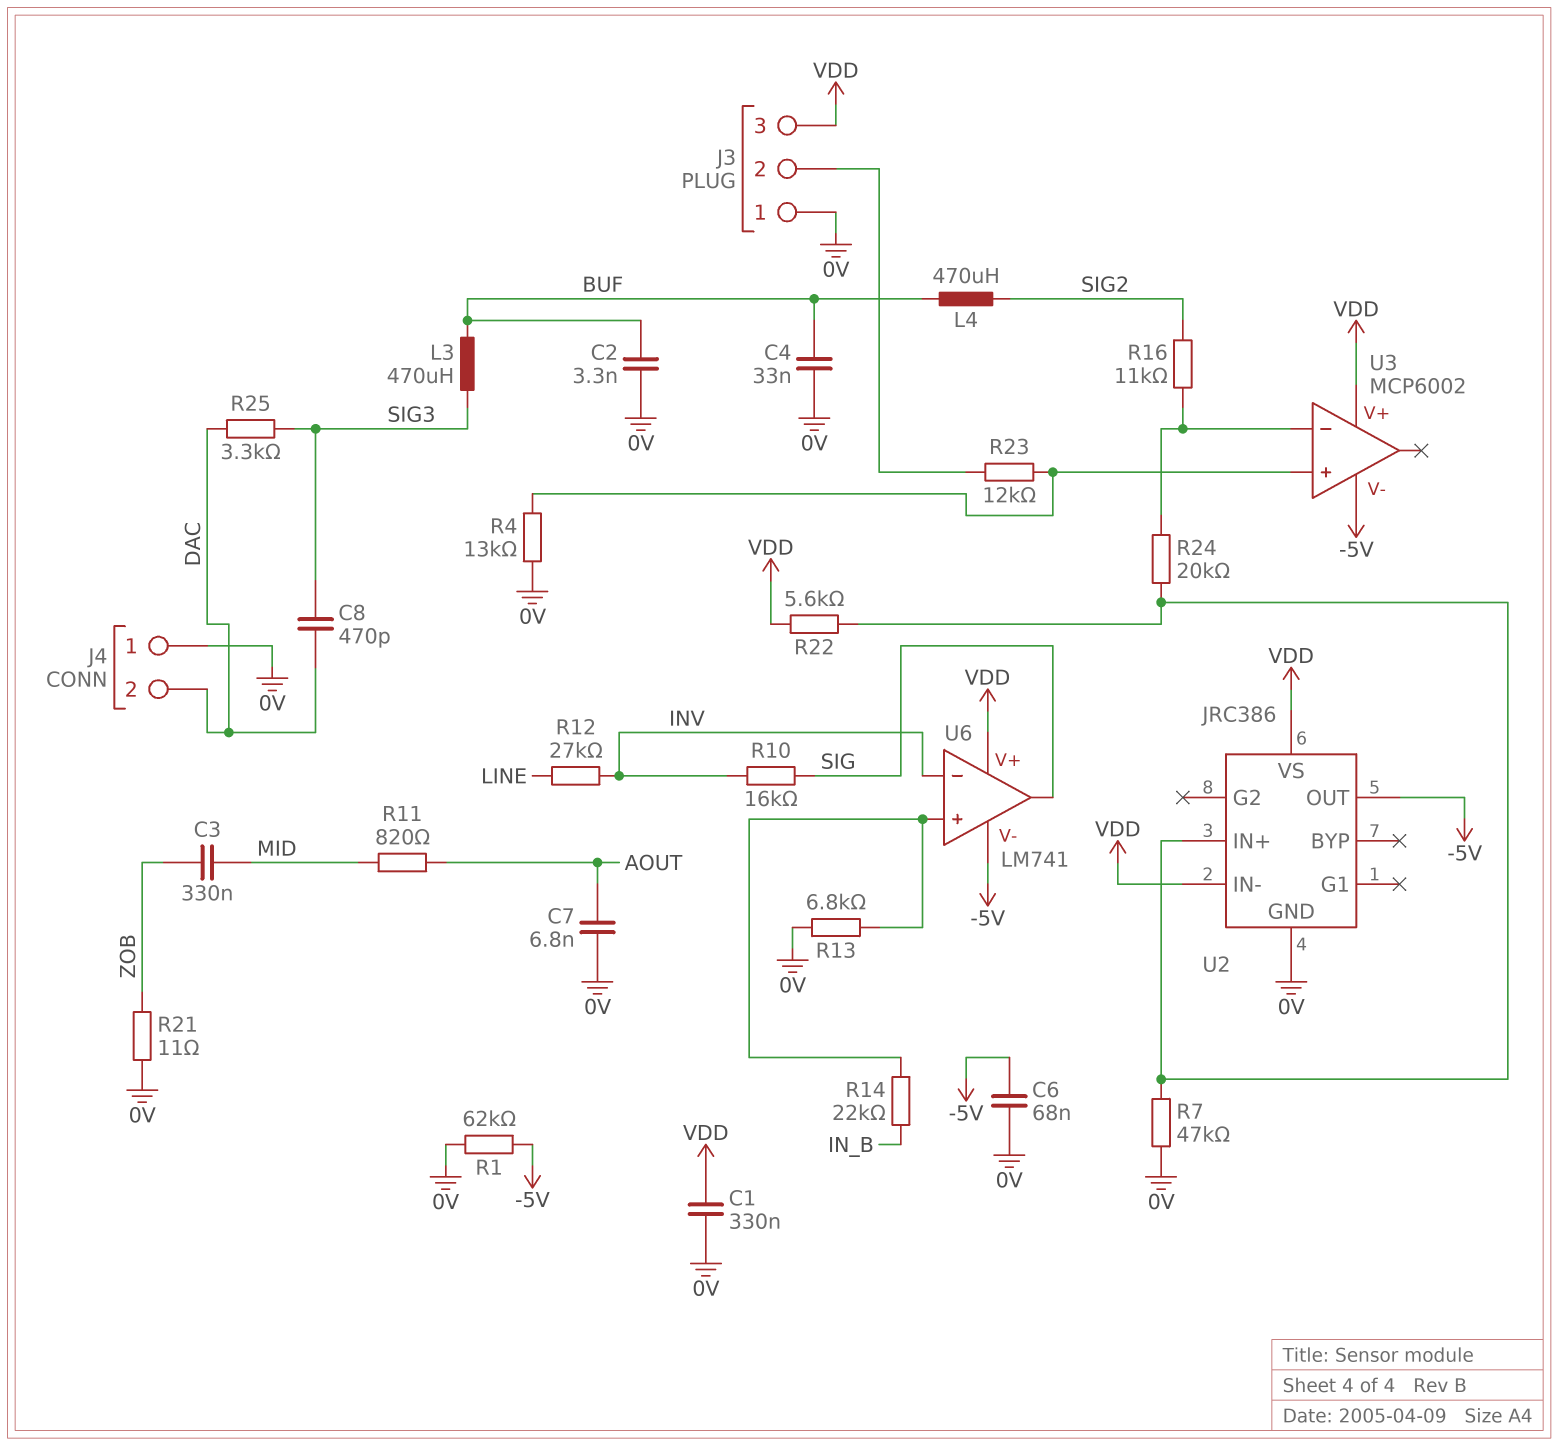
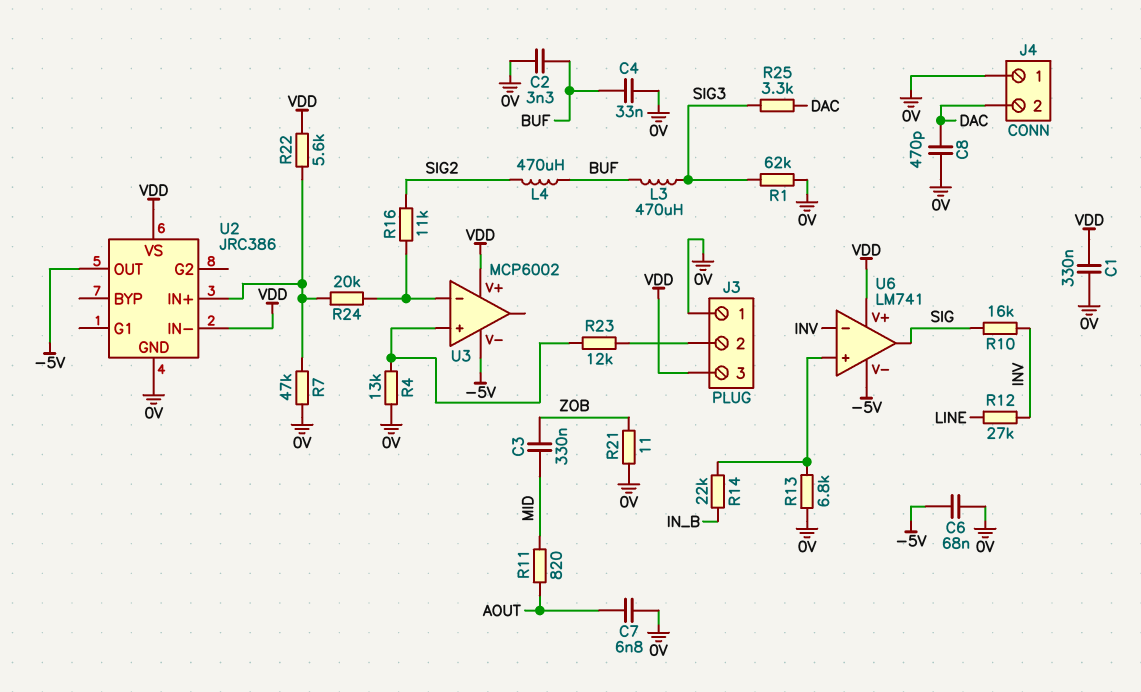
C8: 470pF (DAC, SIG3) -> 470pF (0V, DAC)
R1: 62k (-5V, 0V) -> 62k (0V, SIG3)

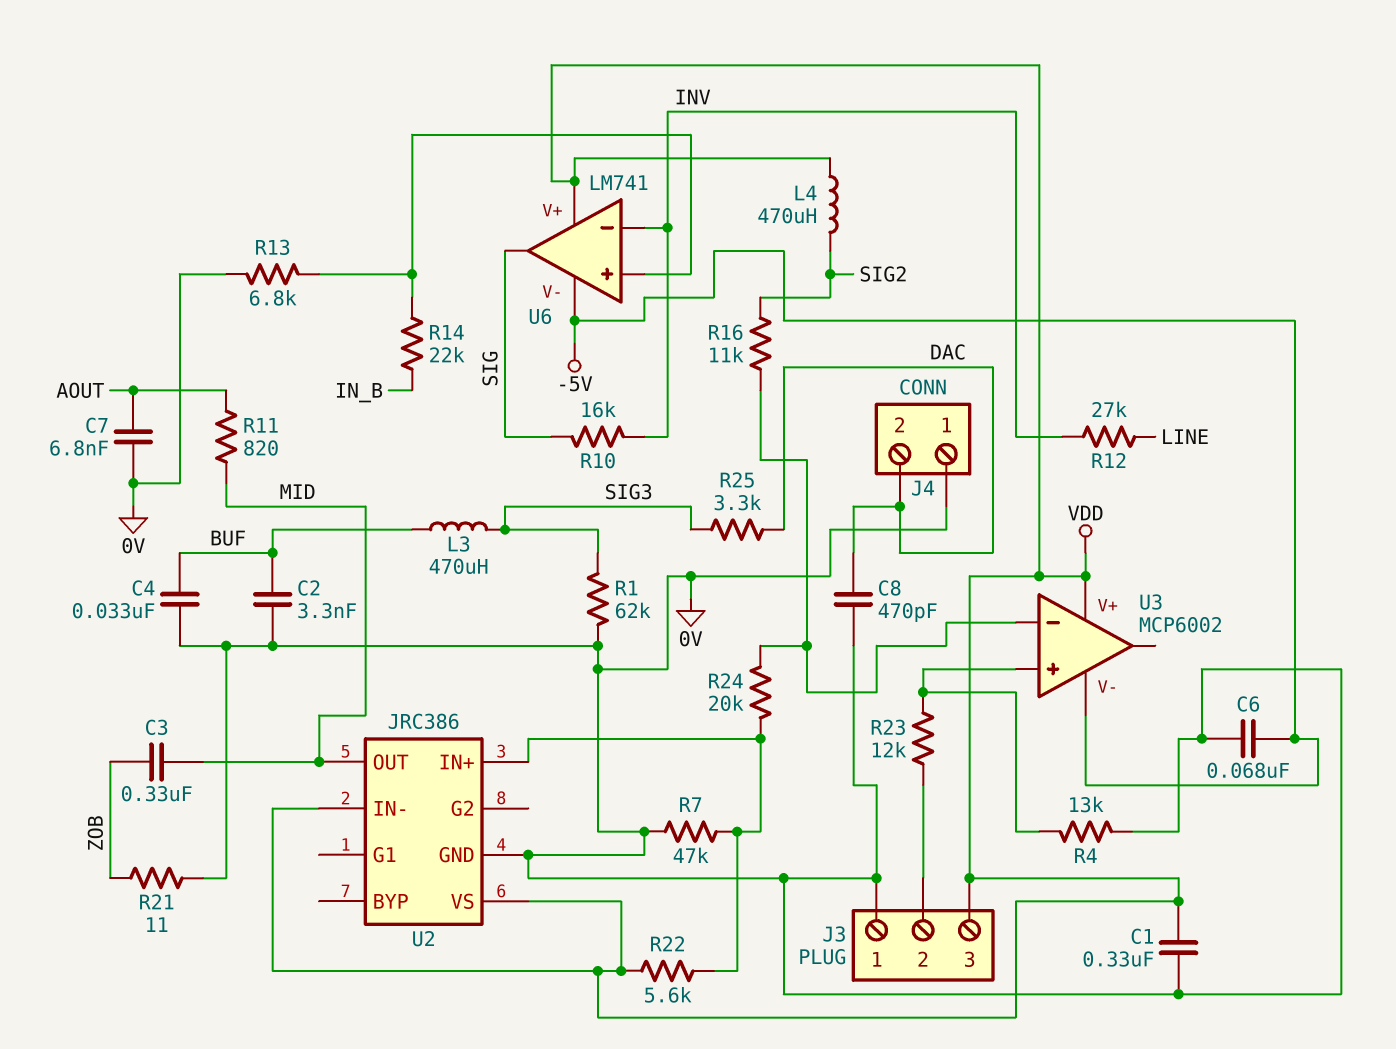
L4: 470uH (BUF, SIG2) -> 470uH (SIG2, VDD)
U2 pin OUT: -5V -> MID

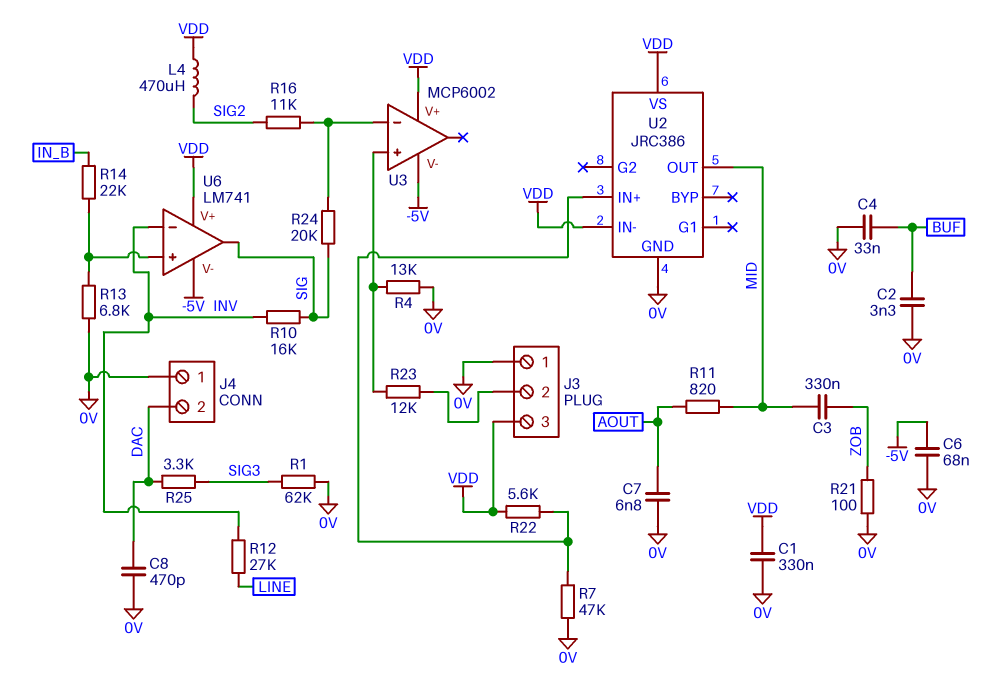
L3: 470uH (BUF, SIG3) -> none
R21: 11 (0V, ZOB) -> 100 (0V, ZOB)
R24: 20k (U2/IN+, U3/in-) -> 20k (SIG, U3/in-)

